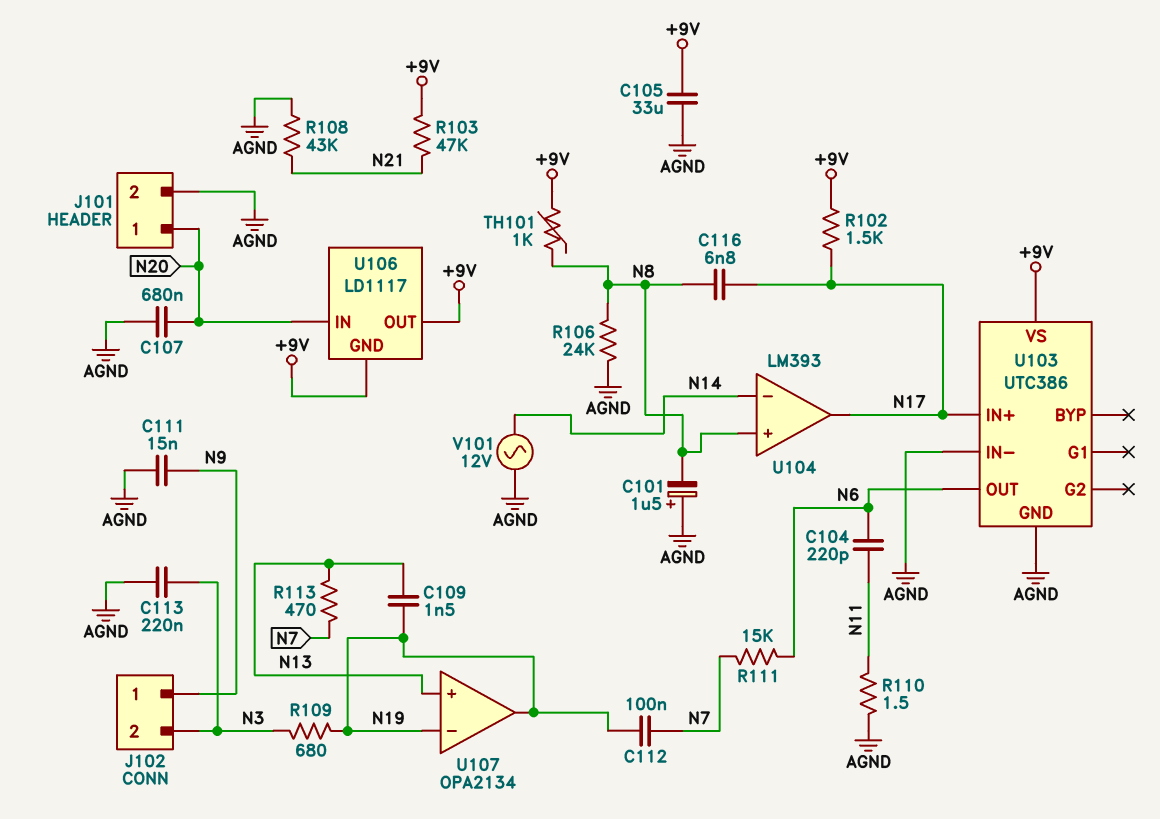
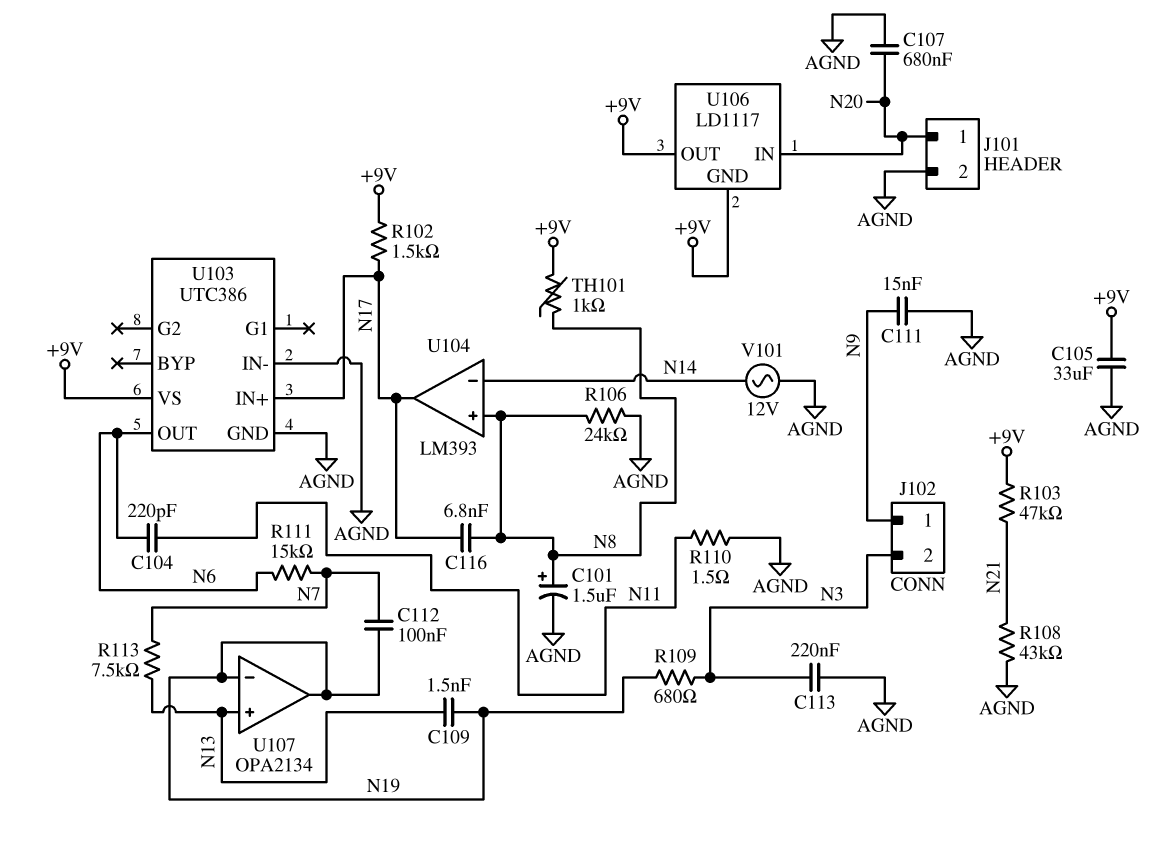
C101: 1.5uF (plus AGND, minus N8) -> 1.5uF (plus N8, minus AGND)
R113: 470 (N7, N13) -> 7.5k (N7, N13)

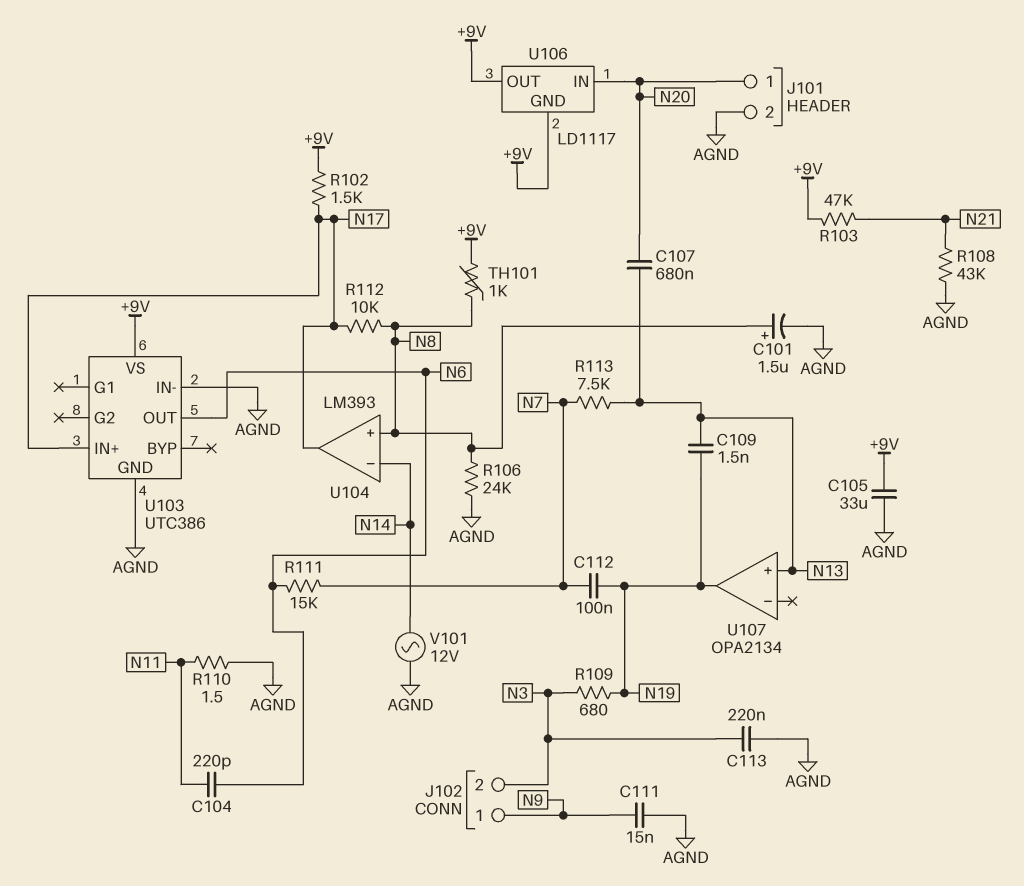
C107: 680nF (AGND, N20) -> 680nF (N13, N20)
C116: 6.8nF (N8, N17) -> none
R112: none -> 10k (N8, N17)
U107 pin in-: N19 -> none

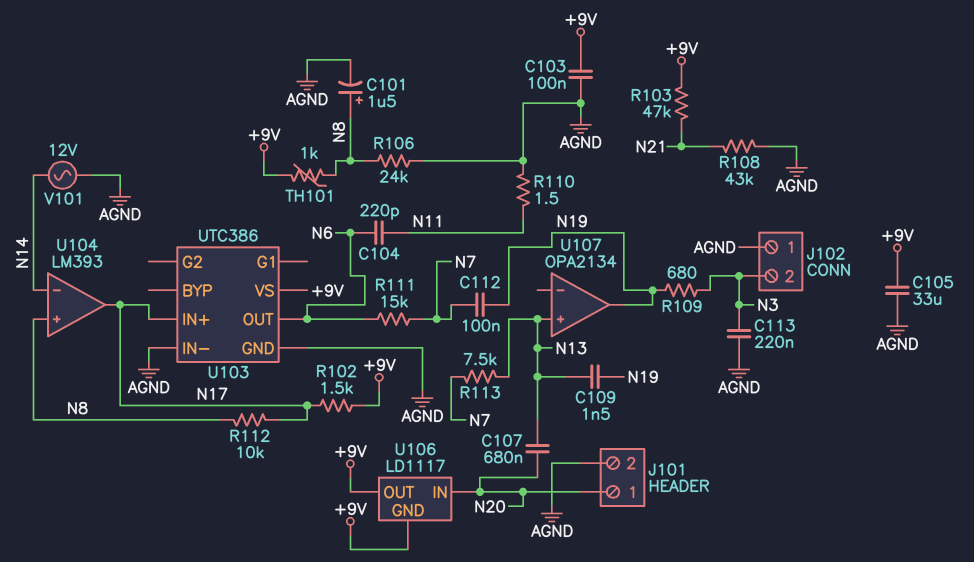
C103: none -> 100nF (+9V, AGND)
C111: 15nF (AGND, N9) -> none
J102 pin 1: N9 -> AGND

